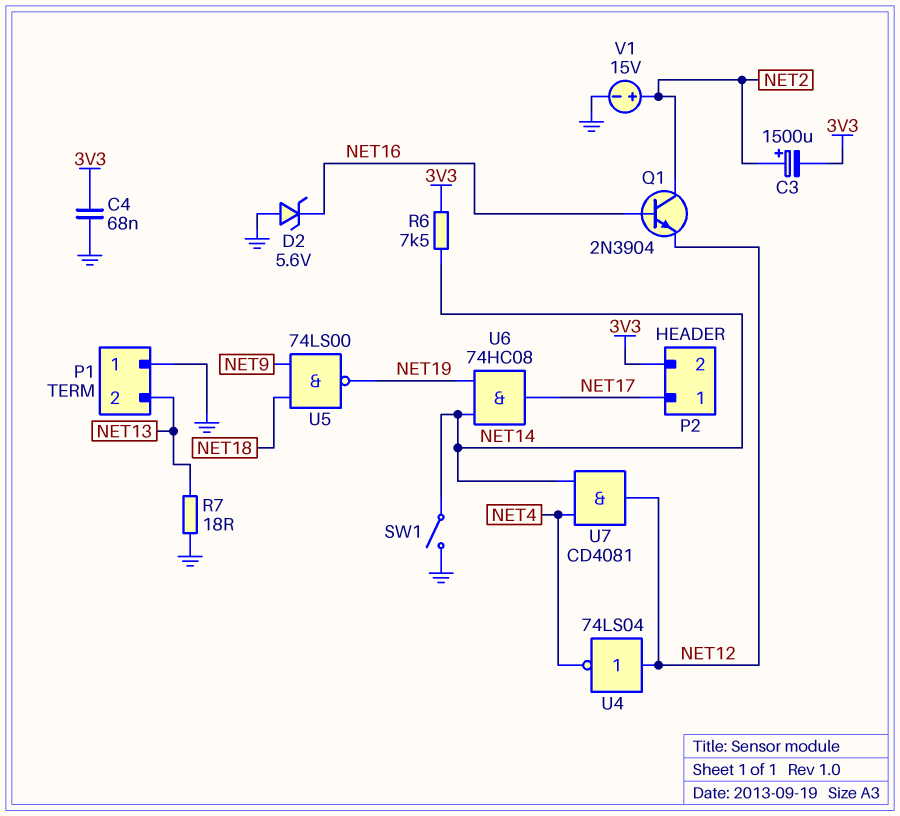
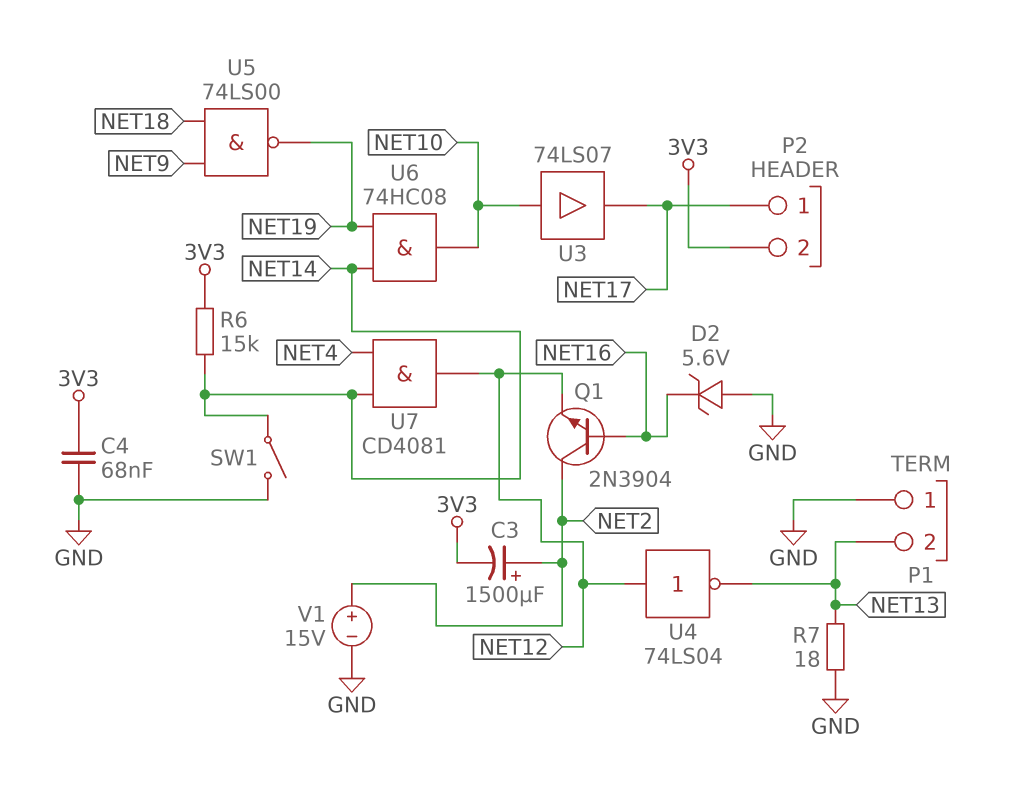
R6: 7.5k (3V3, NET14) -> 15k (3V3, NET14)
U3: none -> buffer 74LS07 (in NET10, out NET17)
U4: NOT 74LS04 (in NET12, out NET4) -> NOT 74LS04 (in NET12, out NET13)
U6: AND 74HC08 (in NET14, in NET19, out NET17) -> AND 74HC08 (in NET14, in NET19, out NET10)

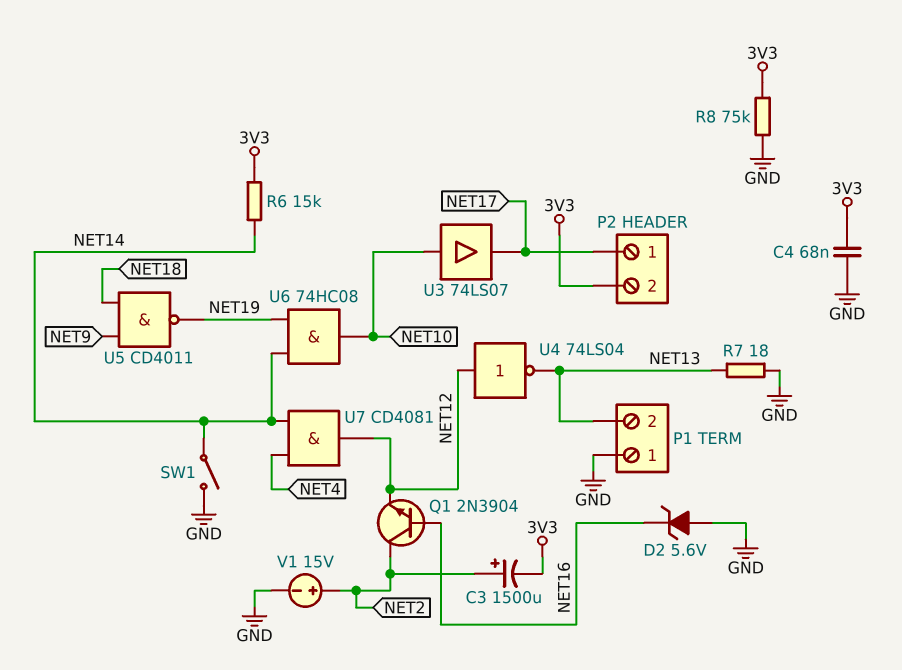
R8: none -> 75k (3V3, GND)
U5: NAND 74LS00 (in NET9, in NET18, out NET19) -> NAND CD4011 (in NET9, in NET18, out NET19)

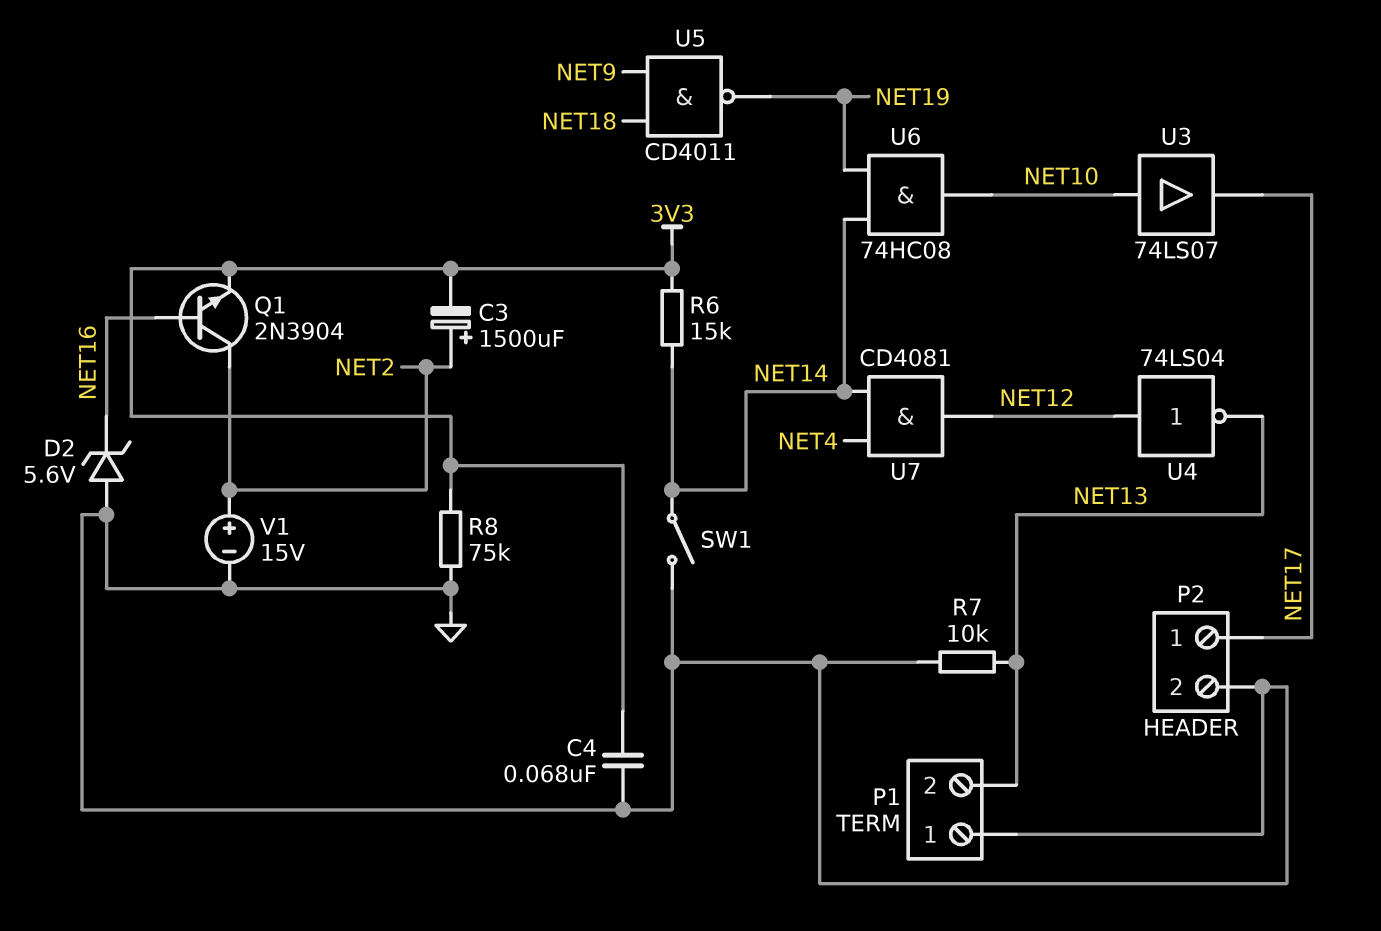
P2 pin 2: 3V3 -> GND
Q1: NPN 2N3904 (B NET16, C NET2, E NET12) -> NPN 2N3904 (B NET16, C NET2, E 3V3)
R7: 18 (GND, NET13) -> 10k (GND, NET13)

